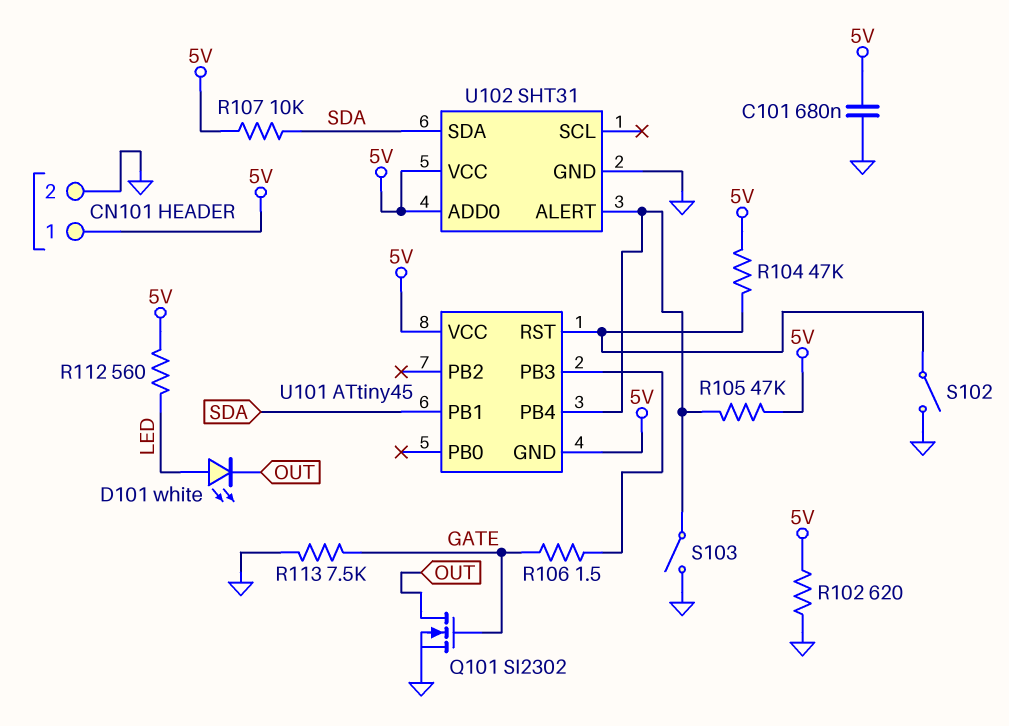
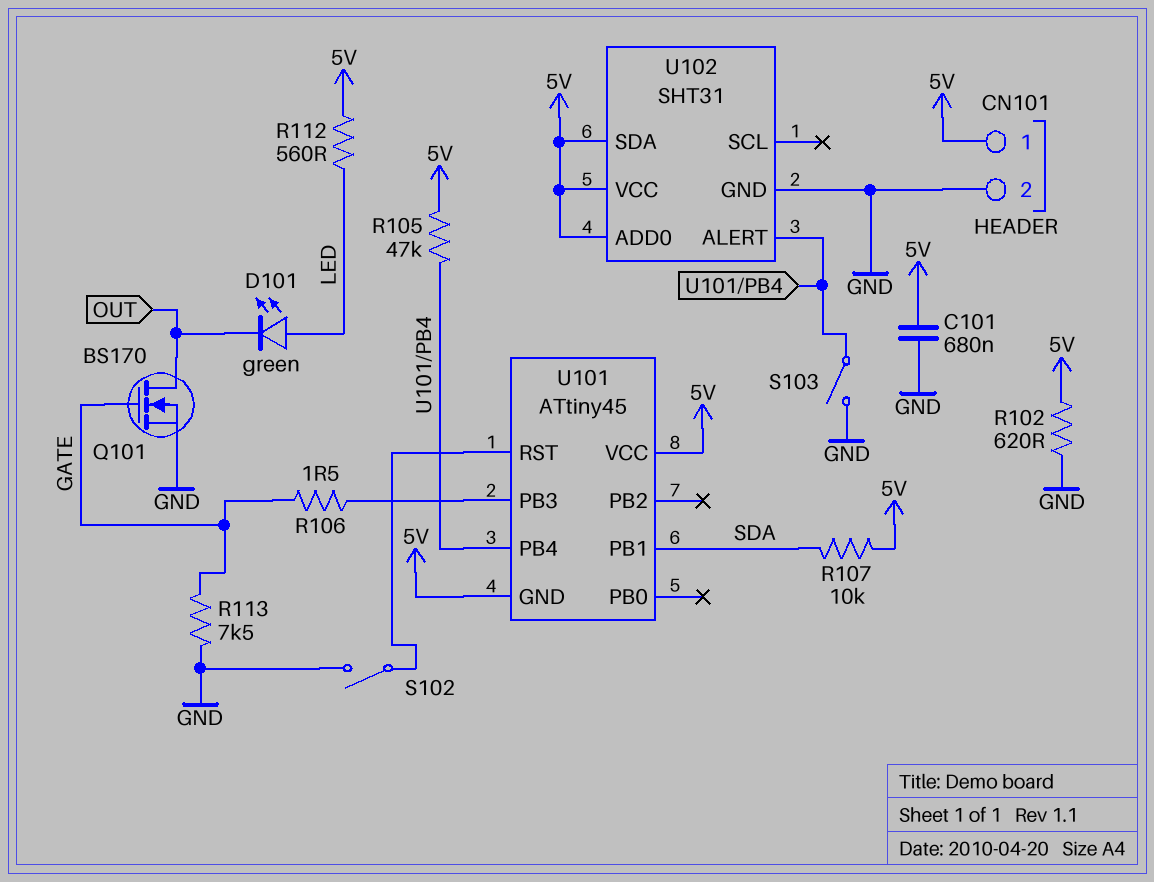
D101: LED white (A LED, K OUT) -> LED green (A LED, K OUT)
Q101: NMOS SI2302 (G GATE, D OUT, S GND) -> NMOS BS170 (G GATE, D OUT, S GND)
R104: 47k (5V, U101/RST) -> none
U102 pin SDA: SDA -> 5V

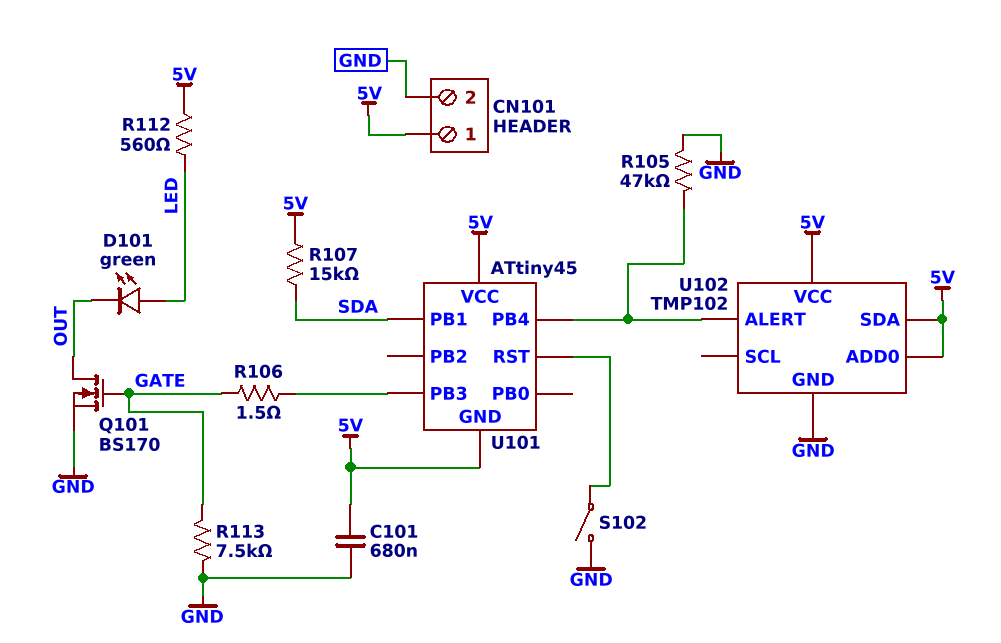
R102: 620 (5V, GND) -> none
R105: 47k (5V, U101/PB4) -> 47k (GND, U101/PB4)
R107: 10k (5V, SDA) -> 15k (5V, SDA)
S103: switch (GND, U101/PB4) -> none
U102: SHT31 -> TMP102

